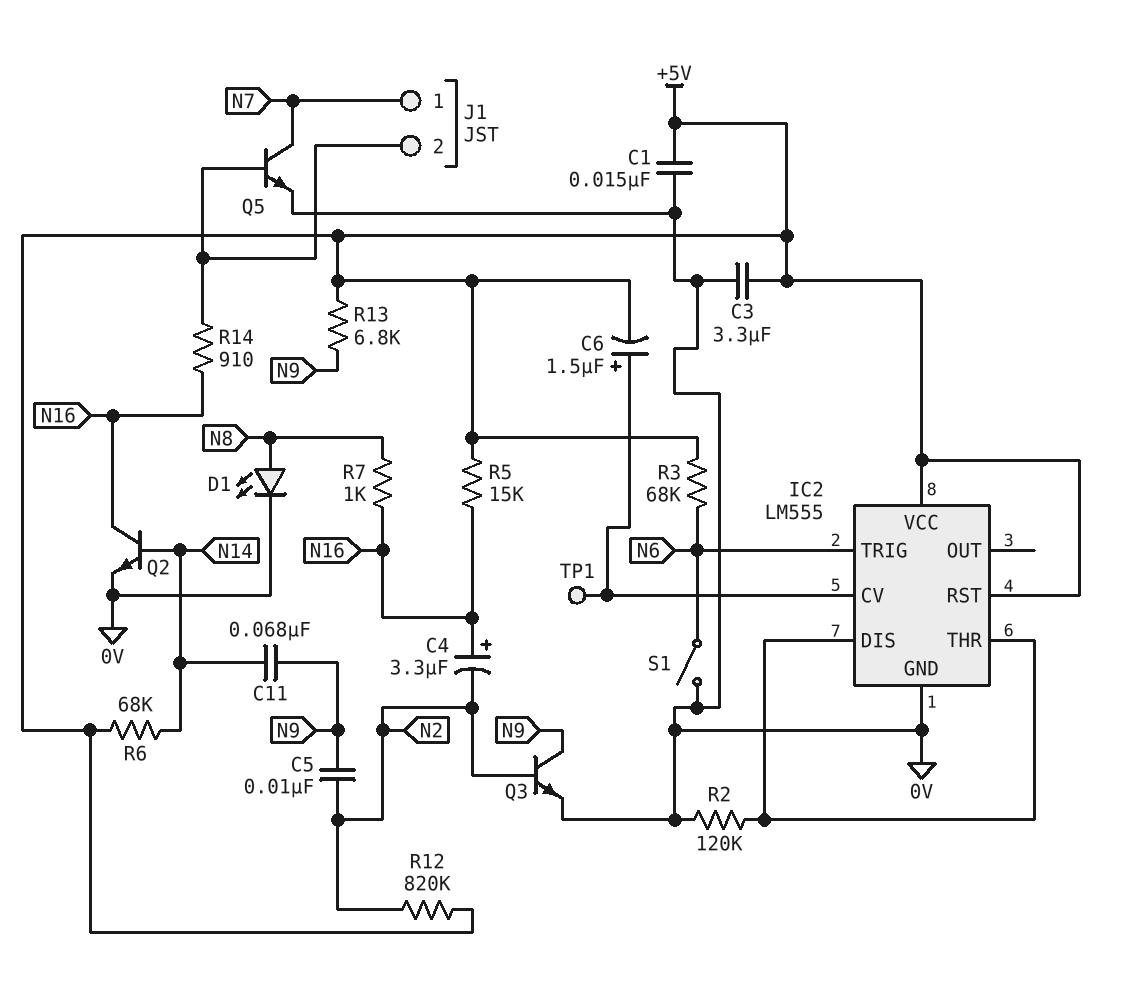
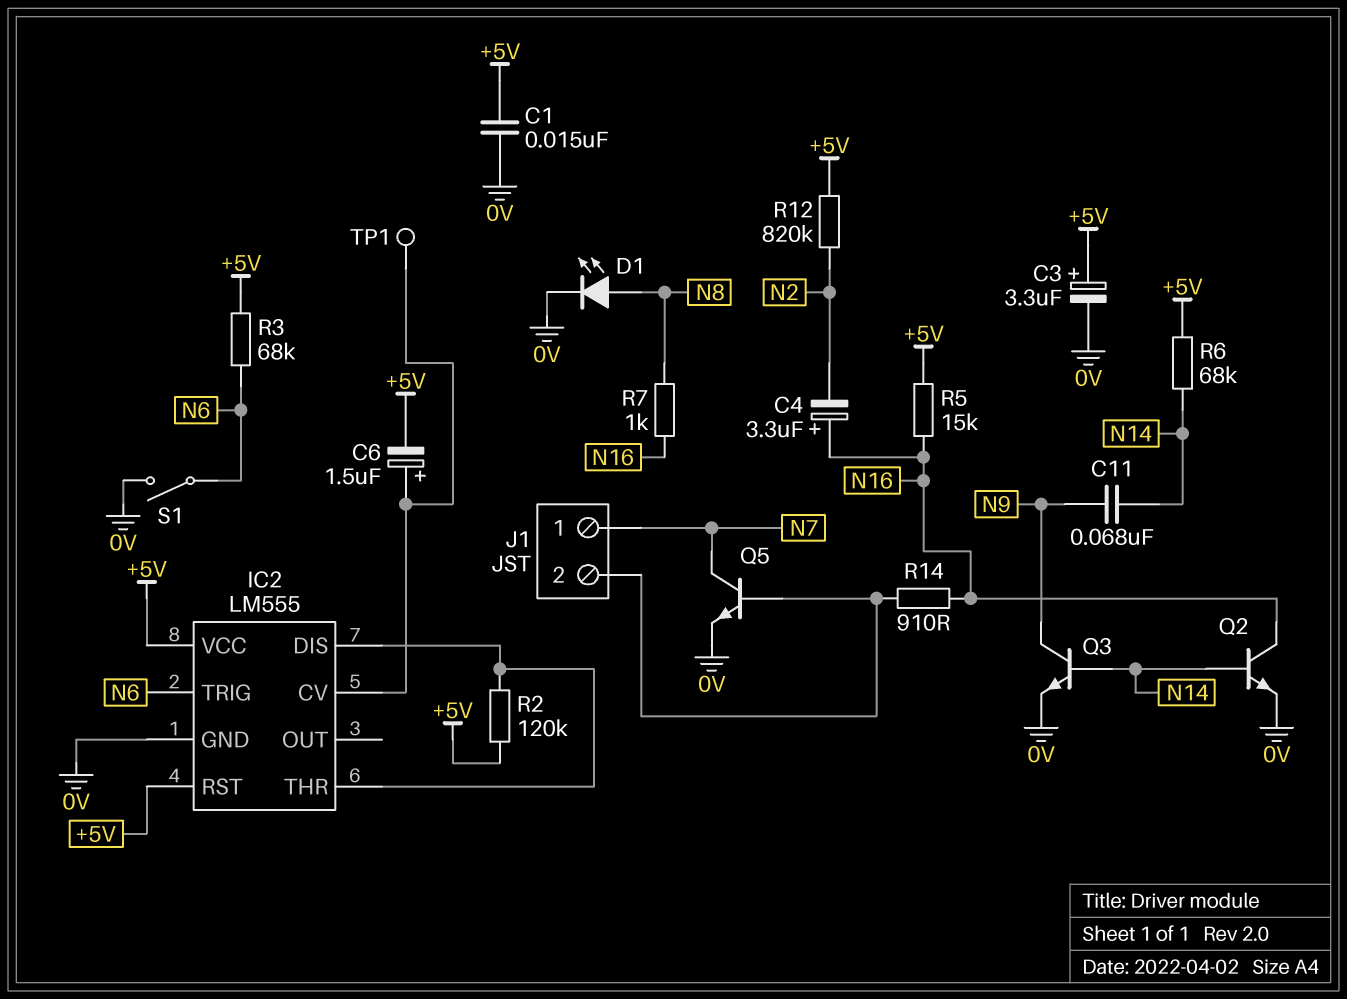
C3: 3.3uF (+5V, 0V) -> 3.3uF (plus +5V, minus 0V)
C5: 10nF (N2, N9) -> none
Q3: NPN (B N2, C N9, E 0V) -> NPN (B N14, C N9, E 0V)
R2: 120k (0V, IC2/DIS) -> 120k (+5V, IC2/DIS)
R13: 6.8k (+5V, N9) -> none

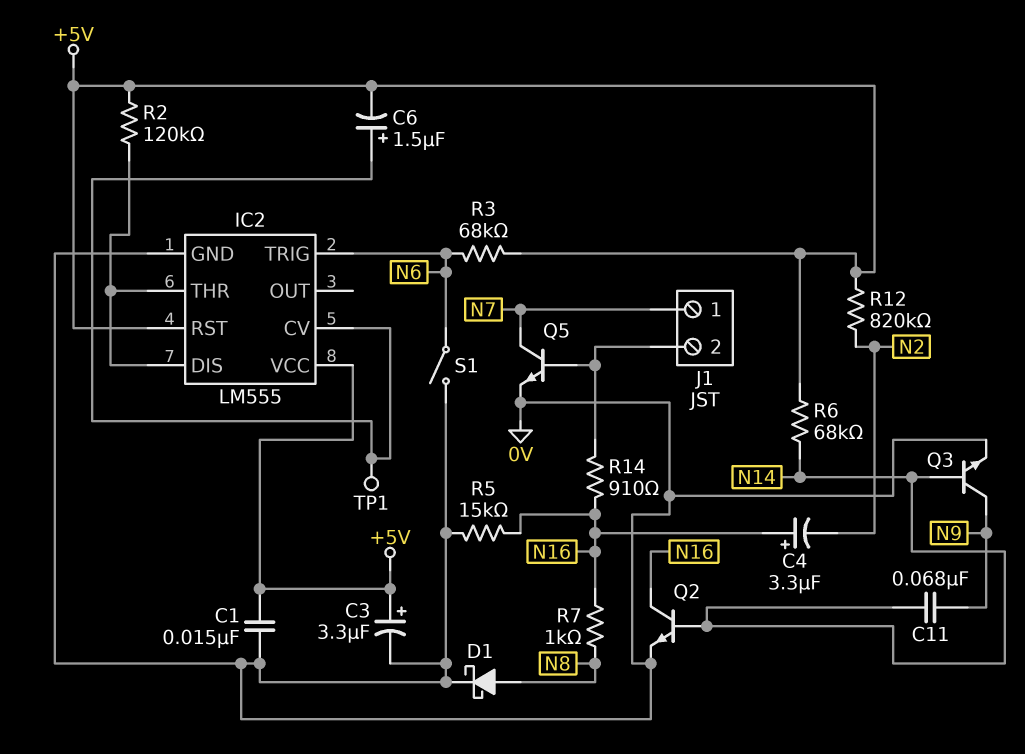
D1: LED (A N8, K 0V) -> schottky (A N8, K 0V)
R5: 15k (+5V, N16) -> 15k (0V, N16)

